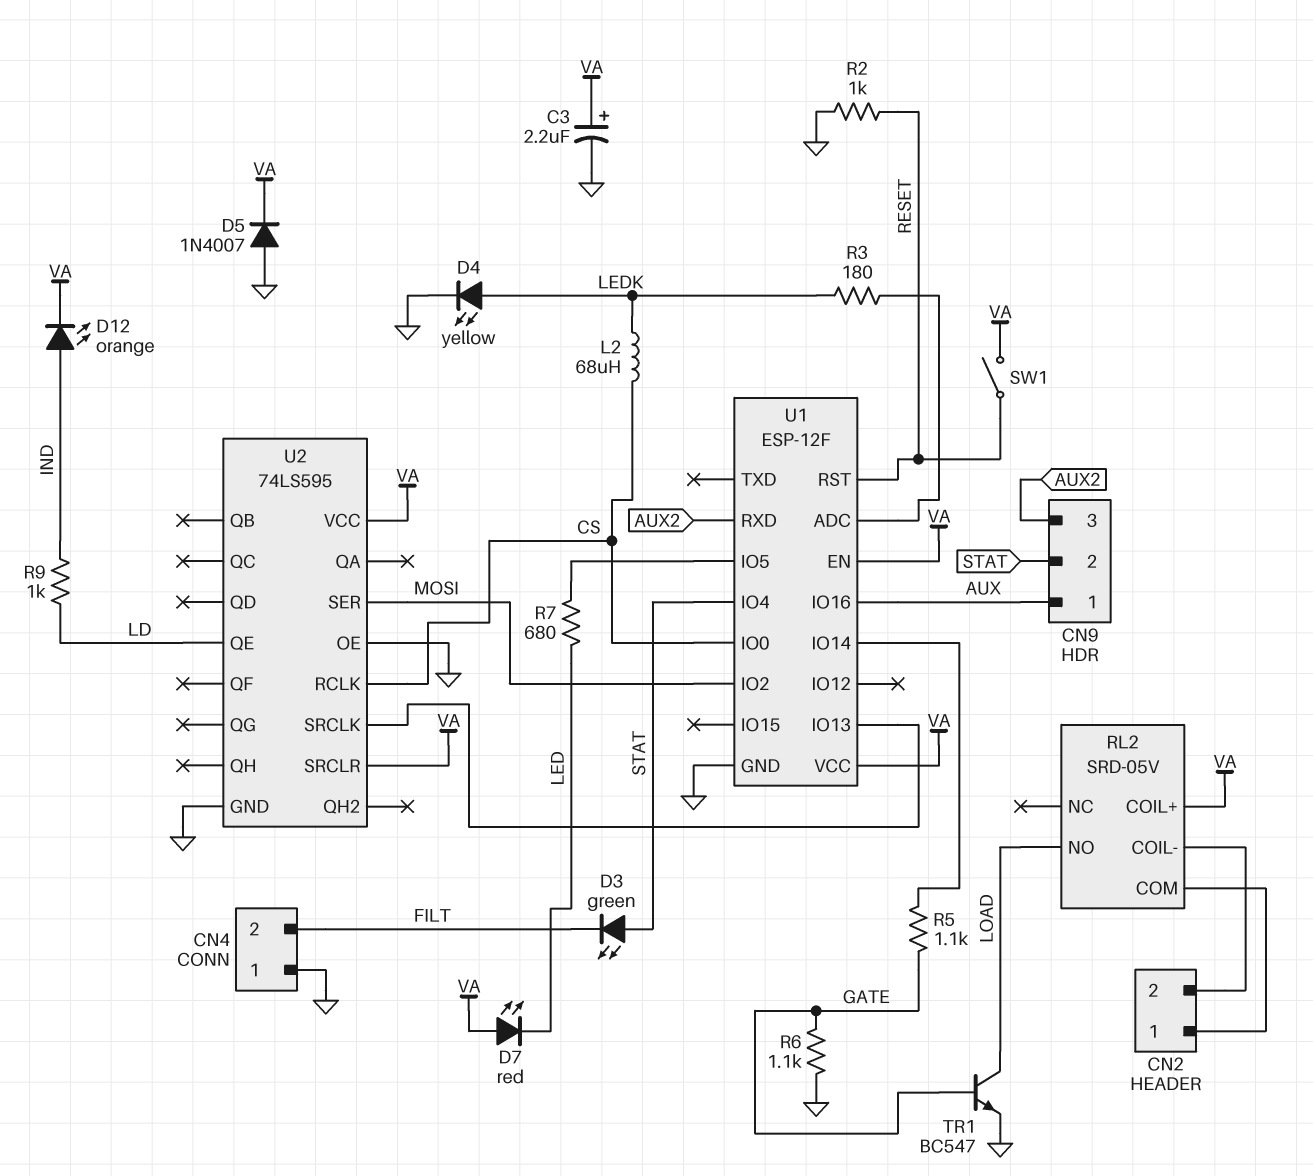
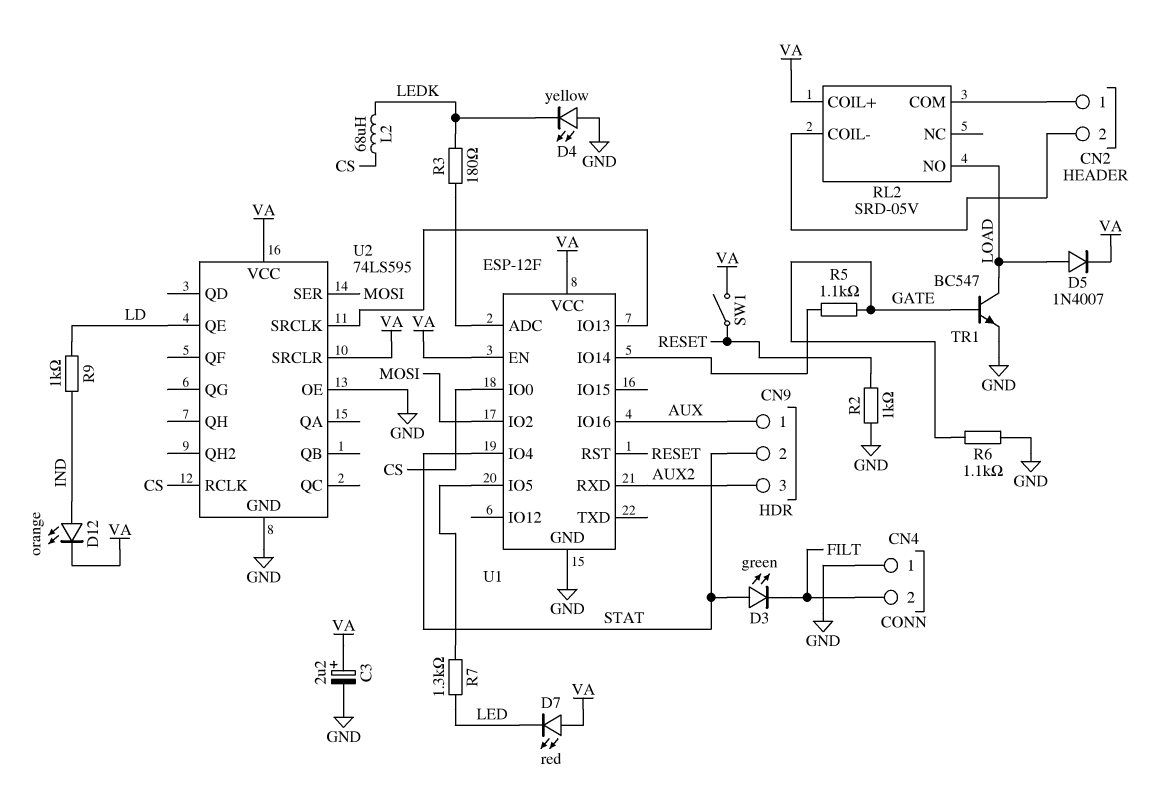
D4: LED yellow (A LEDK, K GND) -> LED yellow (A GND, K LEDK)
D5: diode 1N4007 (A GND, K VA) -> diode 1N4007 (A LOAD, K VA)
R7: 680 (LED, U1/IO5) -> 1.3k (LED, U1/IO5)

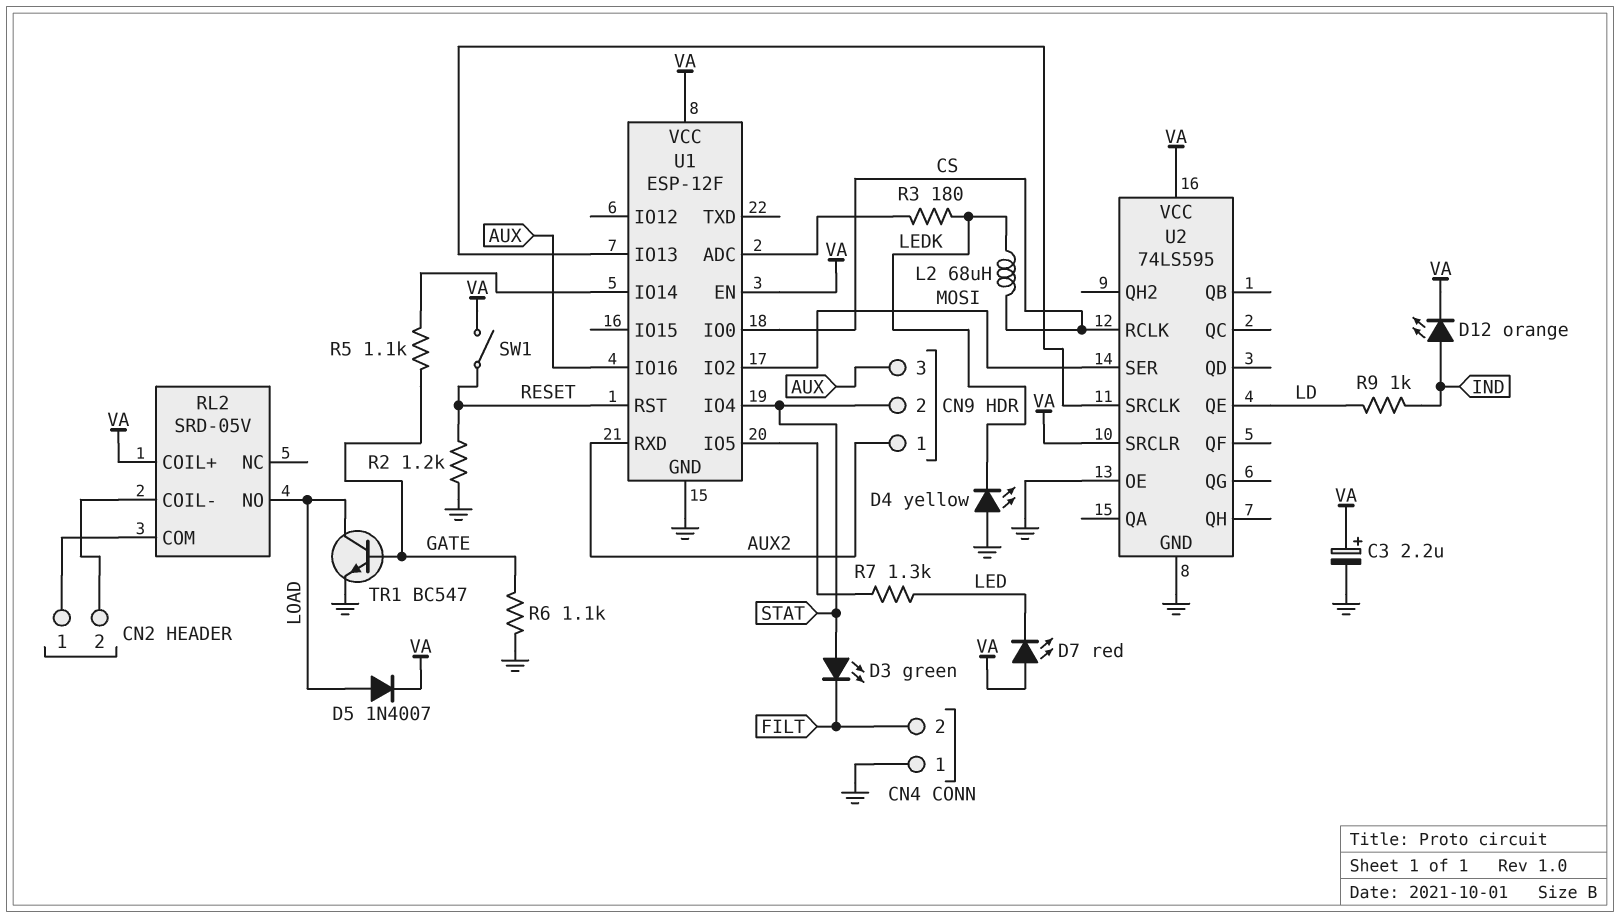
CN9 pin 1: AUX -> AUX2
CN9 pin 3: AUX2 -> AUX
R2: 1k (GND, RESET) -> 1.2k (GND, RESET)

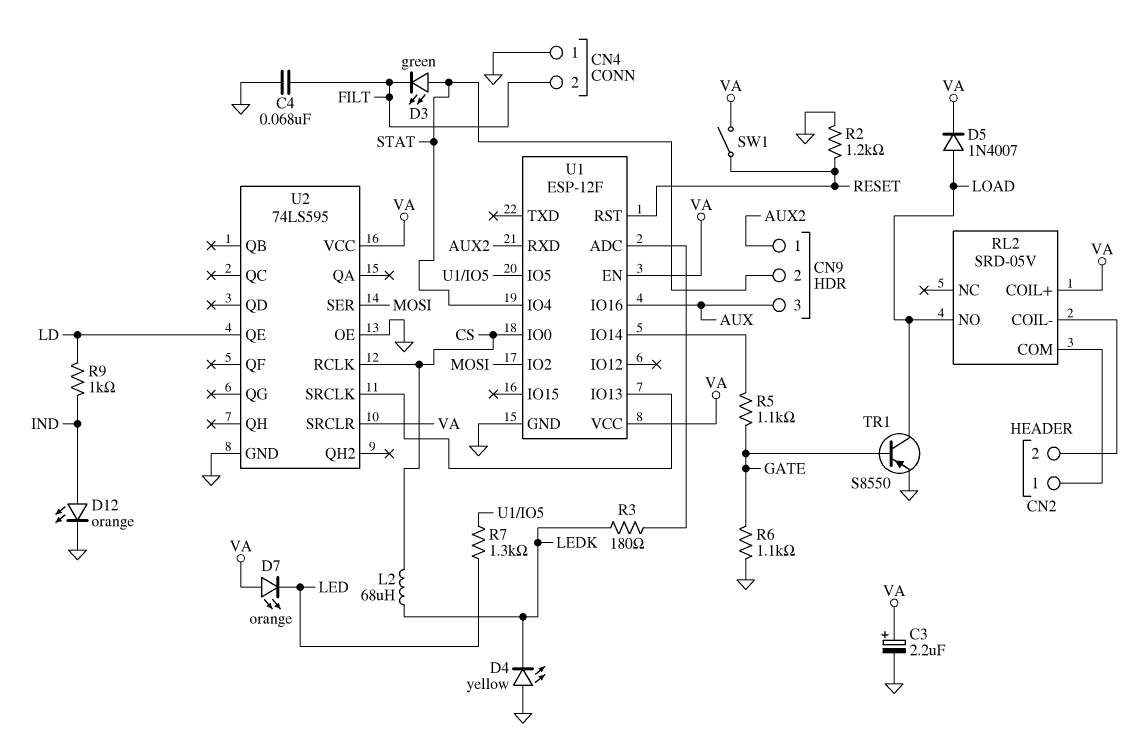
C4: none -> 68nF (FILT, GND)
D7: LED red (A VA, K LED) -> LED orange (A VA, K LED)
D12: LED orange (A IND, K VA) -> LED orange (A IND, K GND)
TR1: NPN BC547 (B GATE, C LOAD, E GND) -> PNP S8550 (B GATE, C LOAD, E GND)

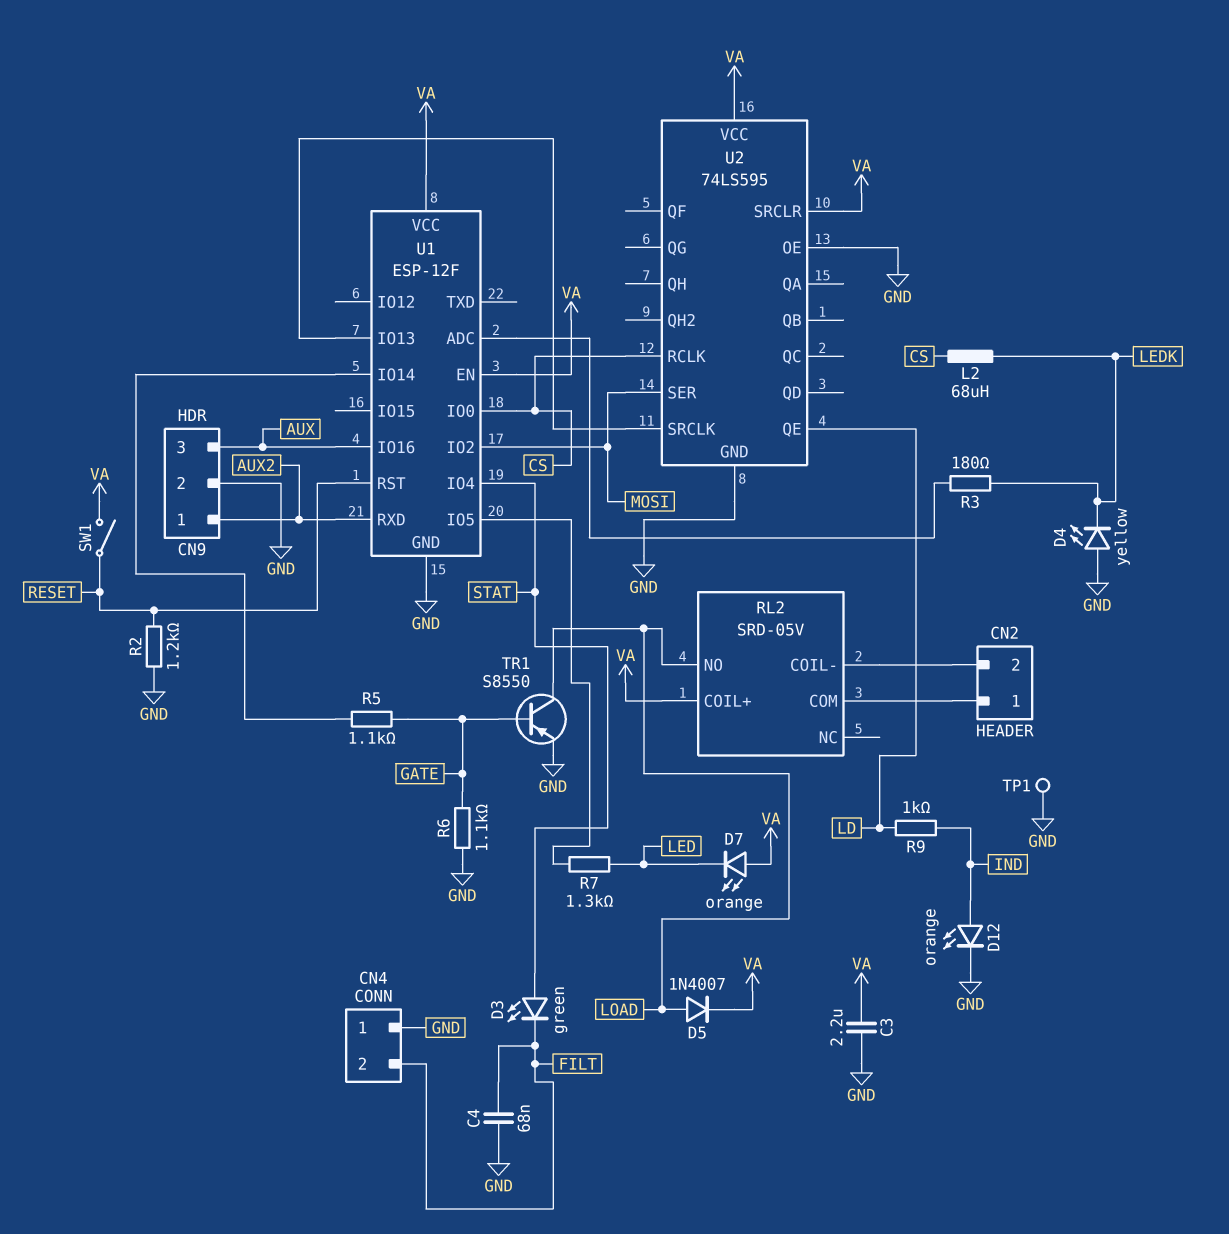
C3: 2.2uF (plus VA, minus GND) -> 2.2uF (GND, VA)
CN9 pin 2: STAT -> GND
TP1: none -> test point (GND)

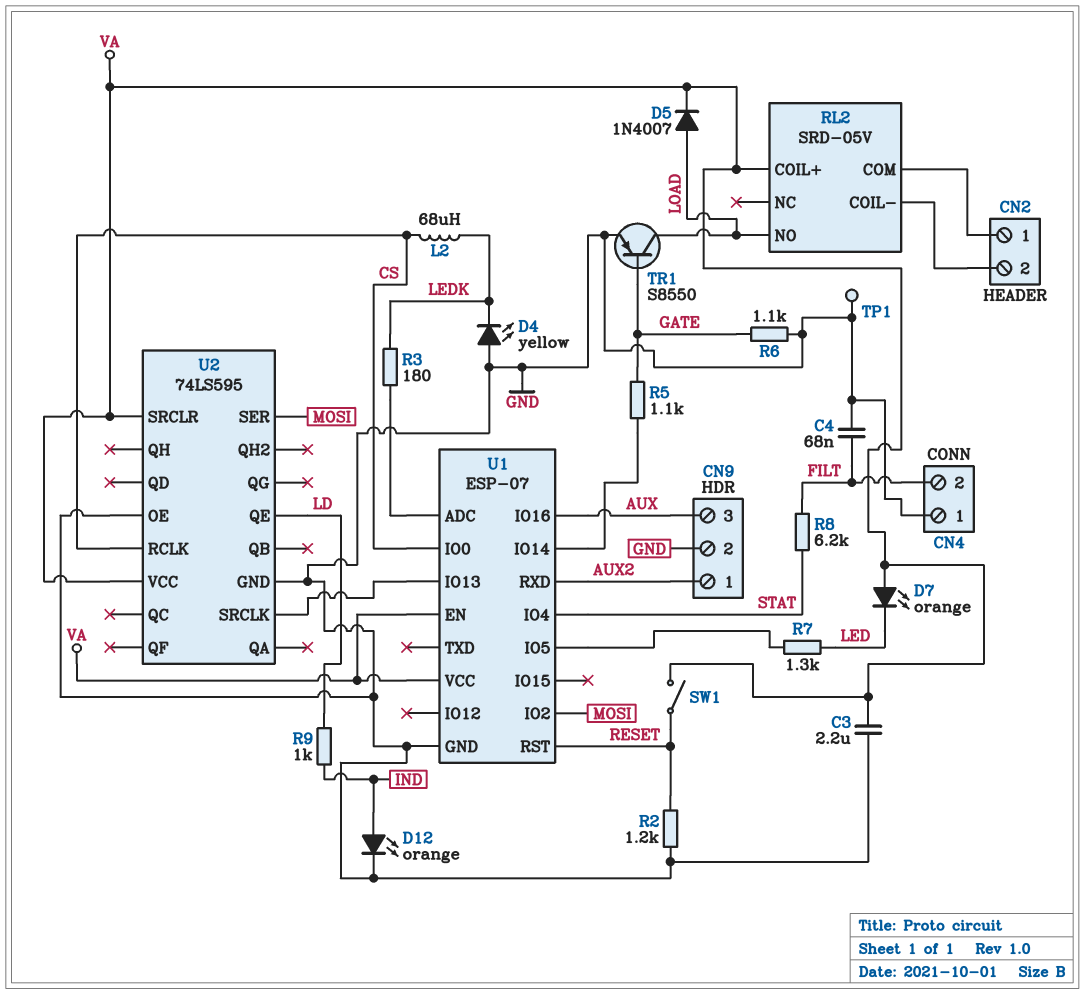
D3: LED green (A STAT, K FILT) -> none
R8: none -> 6.2k (FILT, STAT)
U1: ESP-12F -> ESP-07

